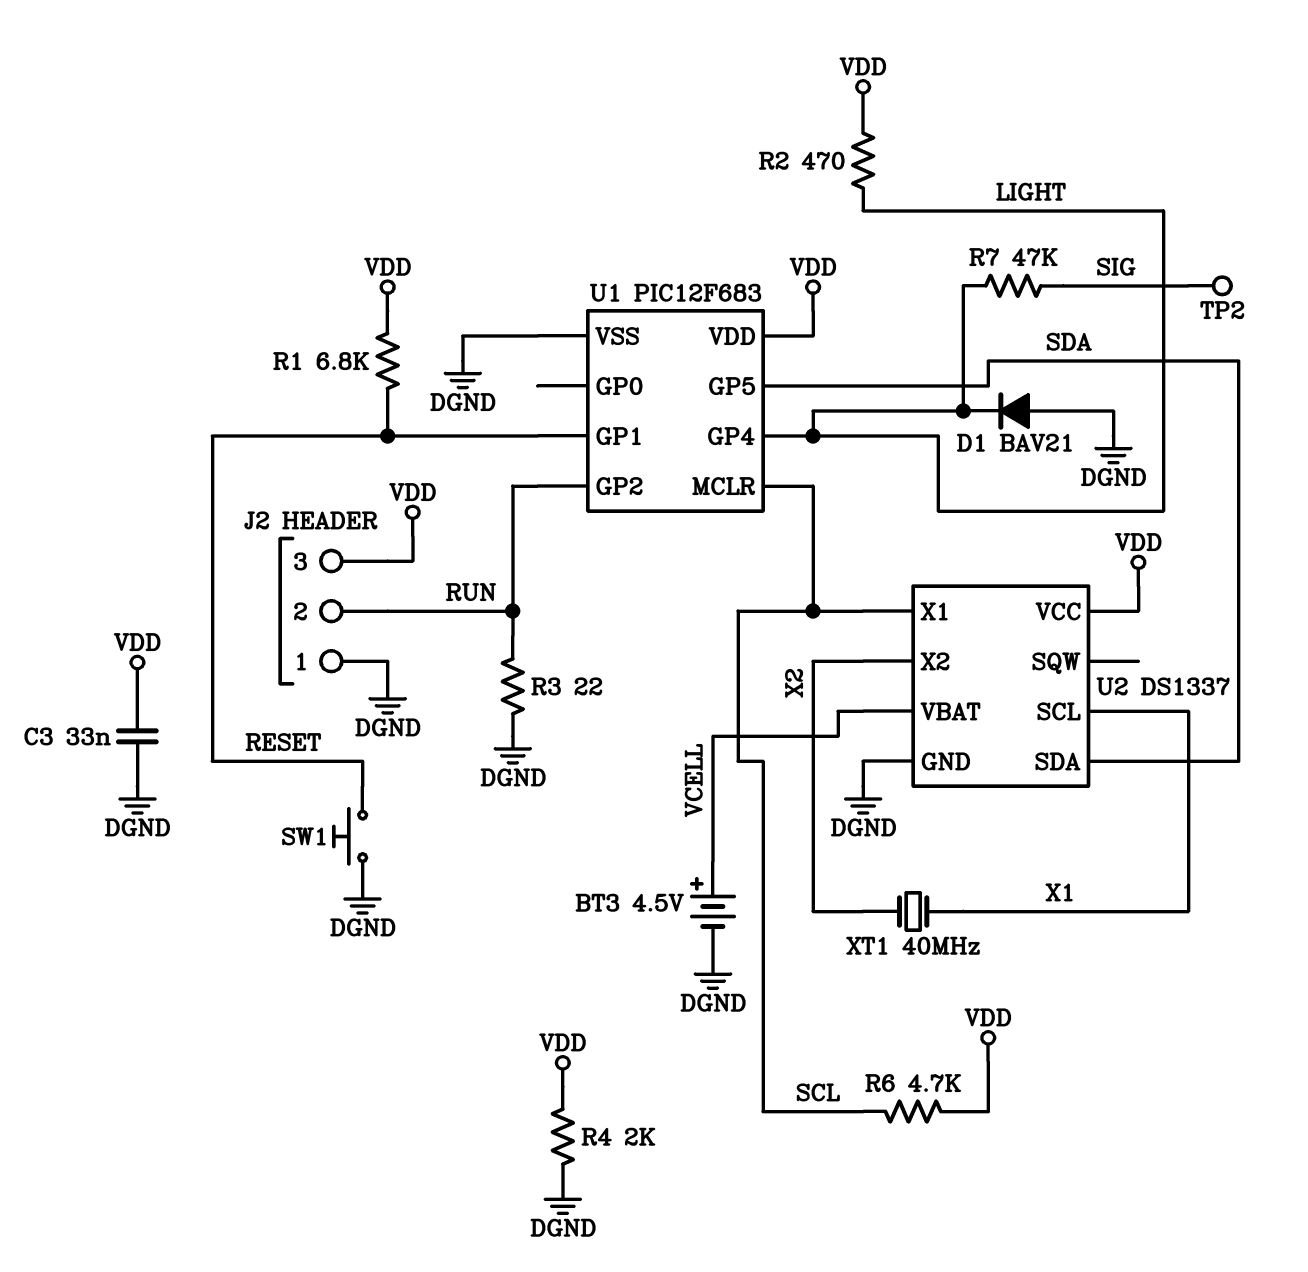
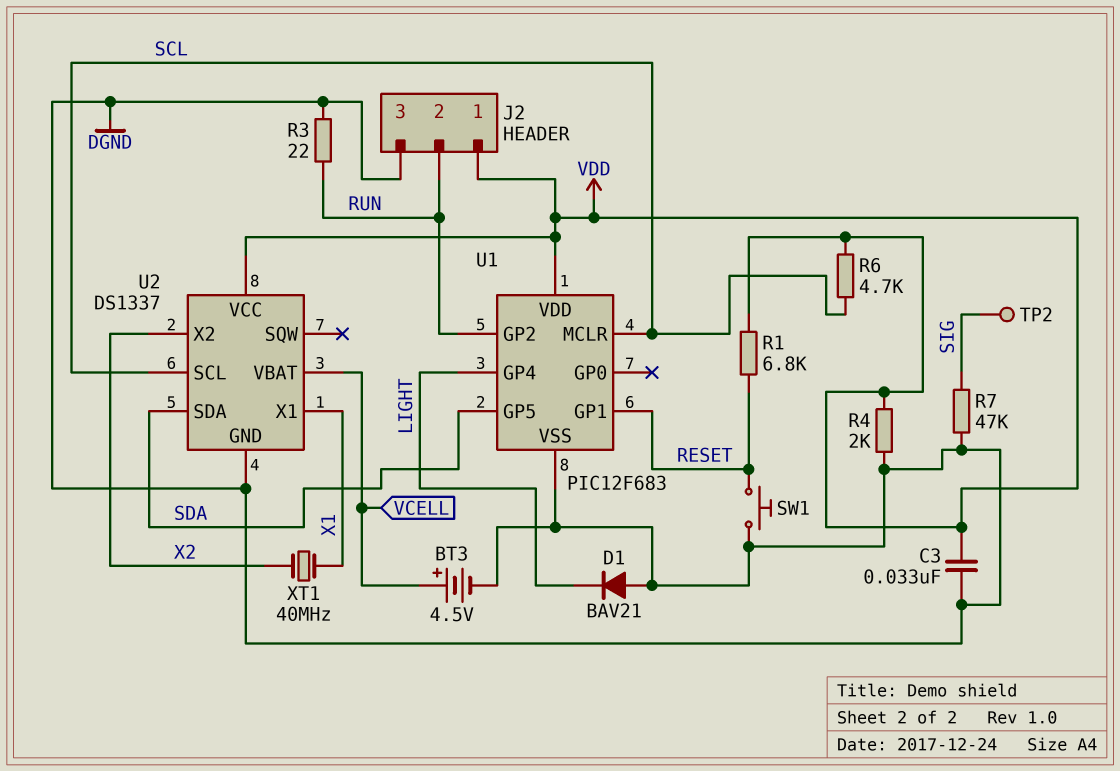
J2 pin 1: DGND -> VDD
J2 pin 3: VDD -> DGND
R2: 470 (LIGHT, VDD) -> none
R7: 47k (LIGHT, SIG) -> 47k (DGND, SIG)
U2 pin SCL: X1 -> SCL
U2 pin X1: SCL -> X1

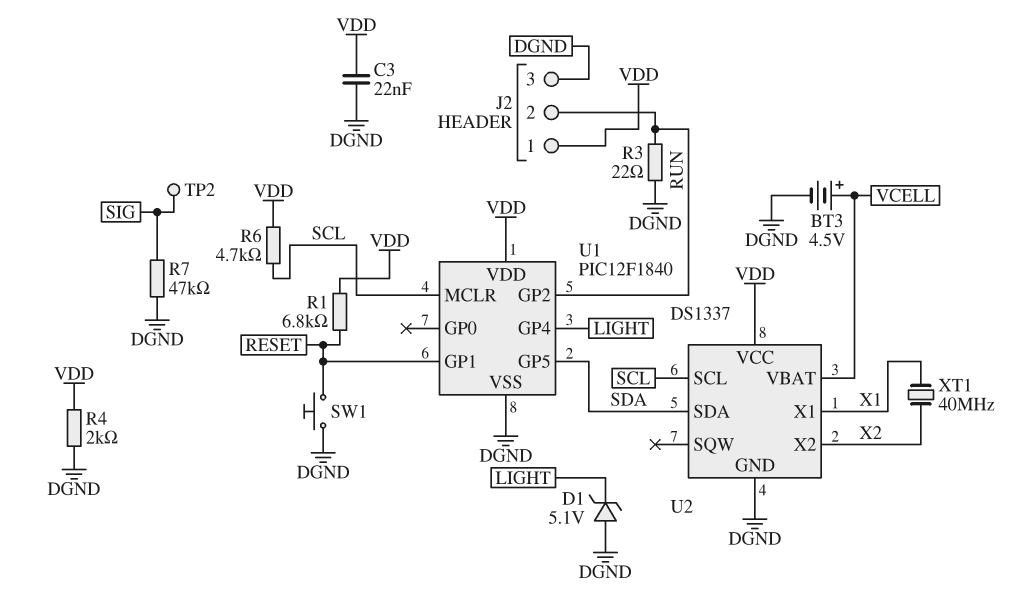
C3: 33nF (DGND, VDD) -> 22nF (DGND, VDD)
D1: diode BAV21 (A DGND, K LIGHT) -> zener 5.1V (A DGND, K LIGHT)
U1: PIC12F683 -> PIC12F1840

